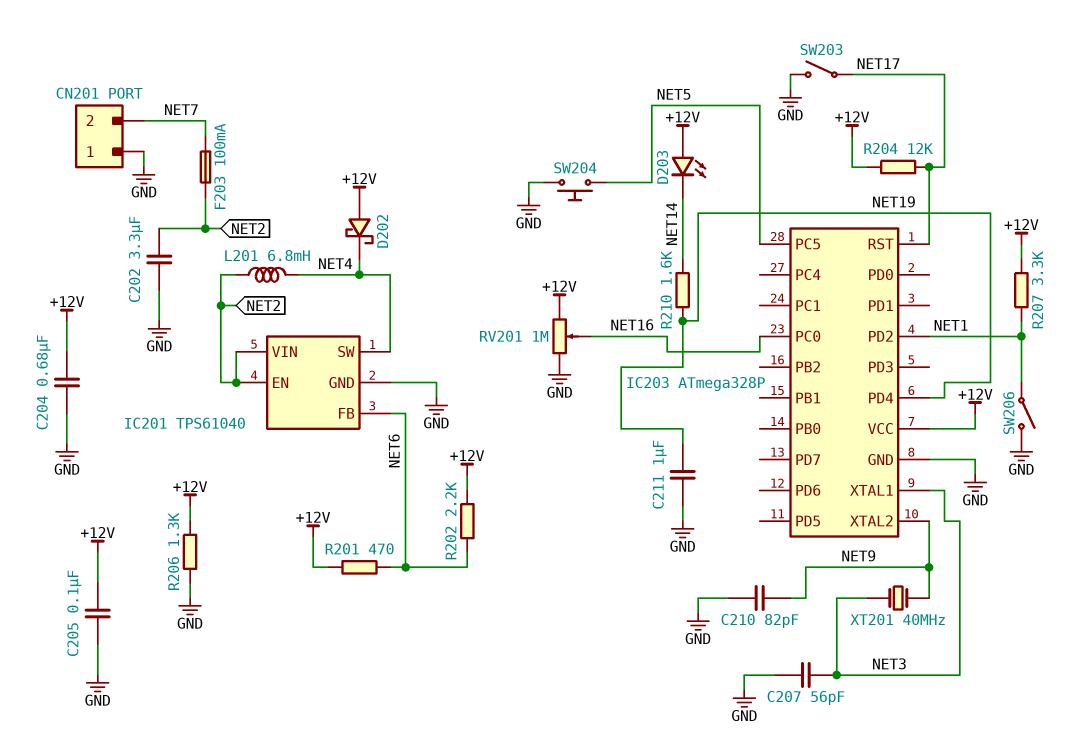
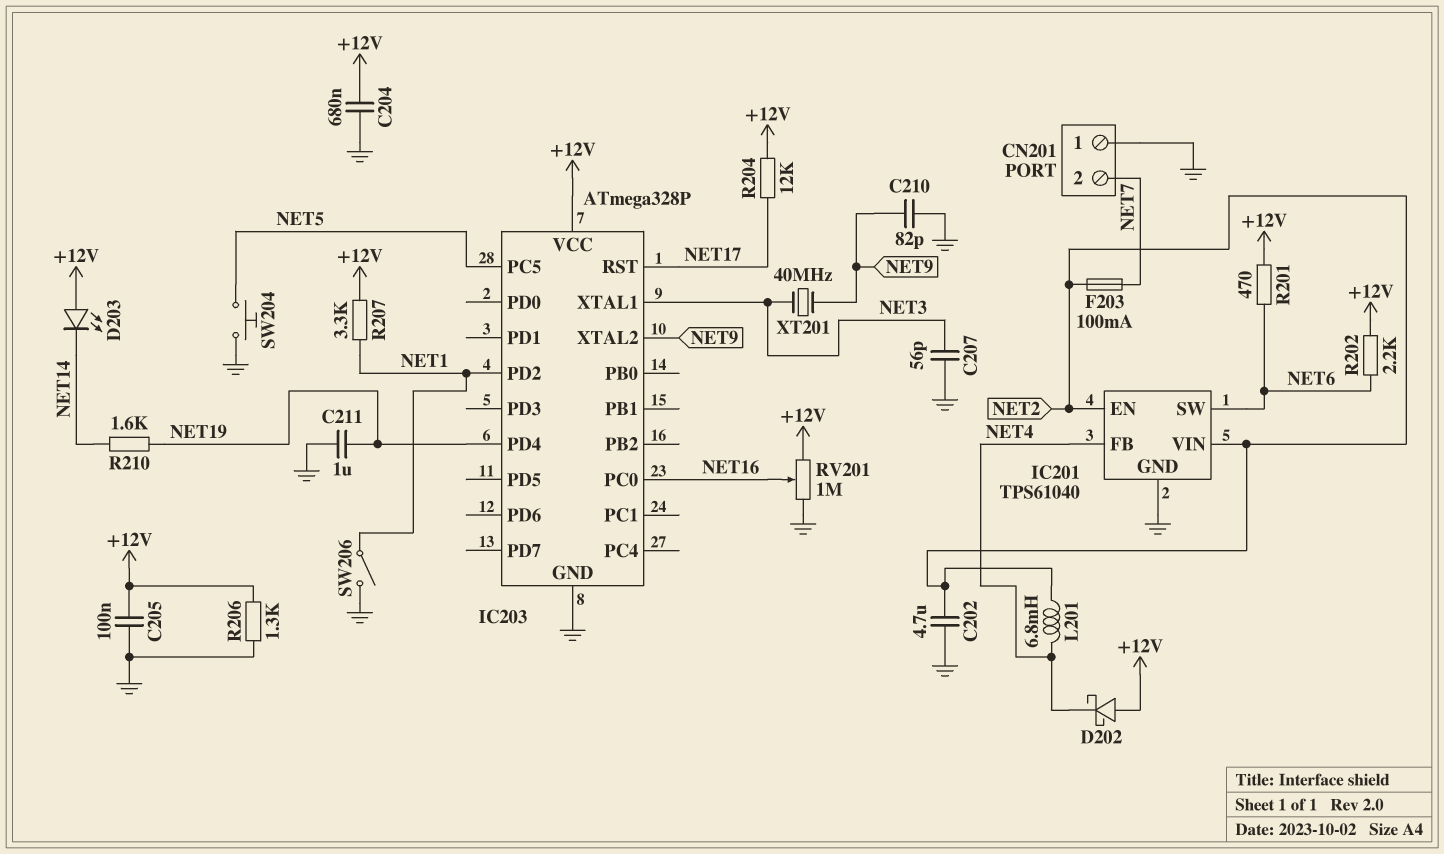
C202: 3.3uF (GND, NET2) -> 4.7uF (GND, NET2)
IC201 pin FB: NET6 -> NET4
IC201 pin SW: NET4 -> NET6
SW203: switch (GND, NET17) -> none

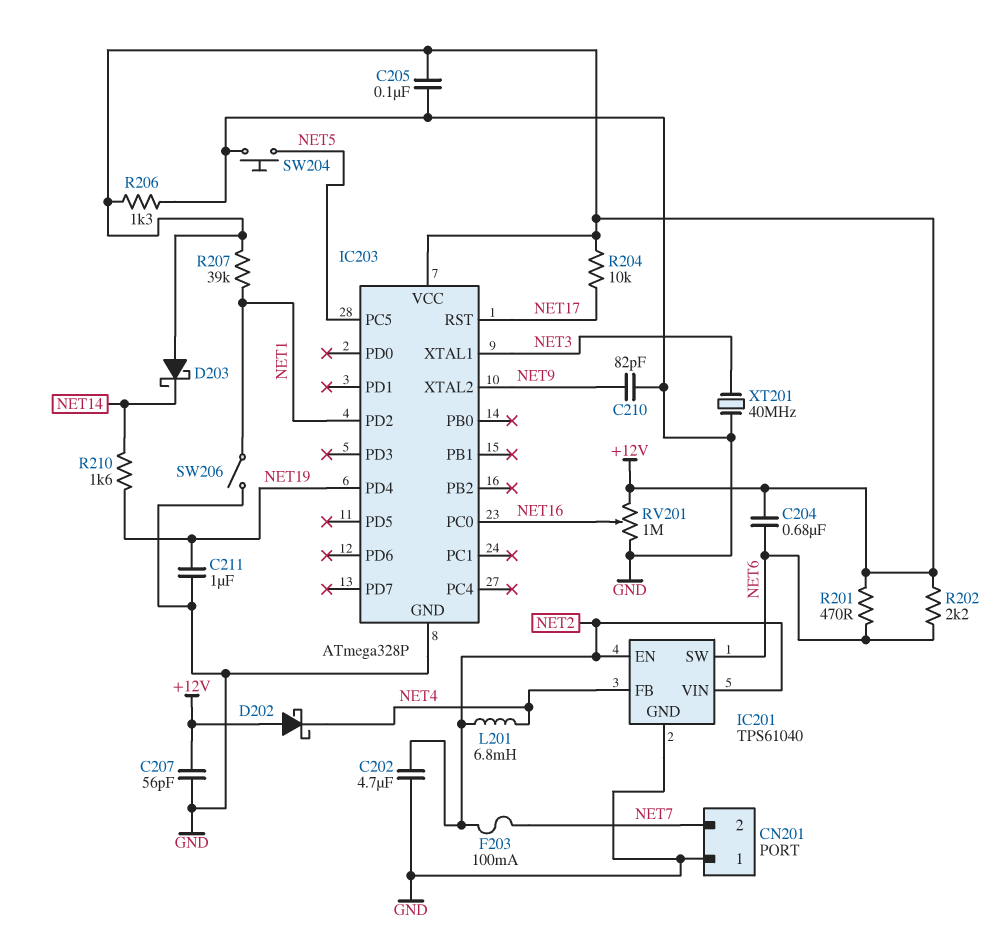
C204: 680nF (+12V, GND) -> 680nF (+12V, NET6)
C207: 56pF (GND, NET3) -> 56pF (+12V, GND)
D203: LED (A +12V, K NET14) -> schottky (A +12V, K NET14)
R204: 12k (+12V, NET17) -> 10k (+12V, NET17)
R207: 3.3k (+12V, NET1) -> 39k (+12V, NET1)
XT201: 40MHz (NET3, NET9) -> 40MHz (GND, NET3)

